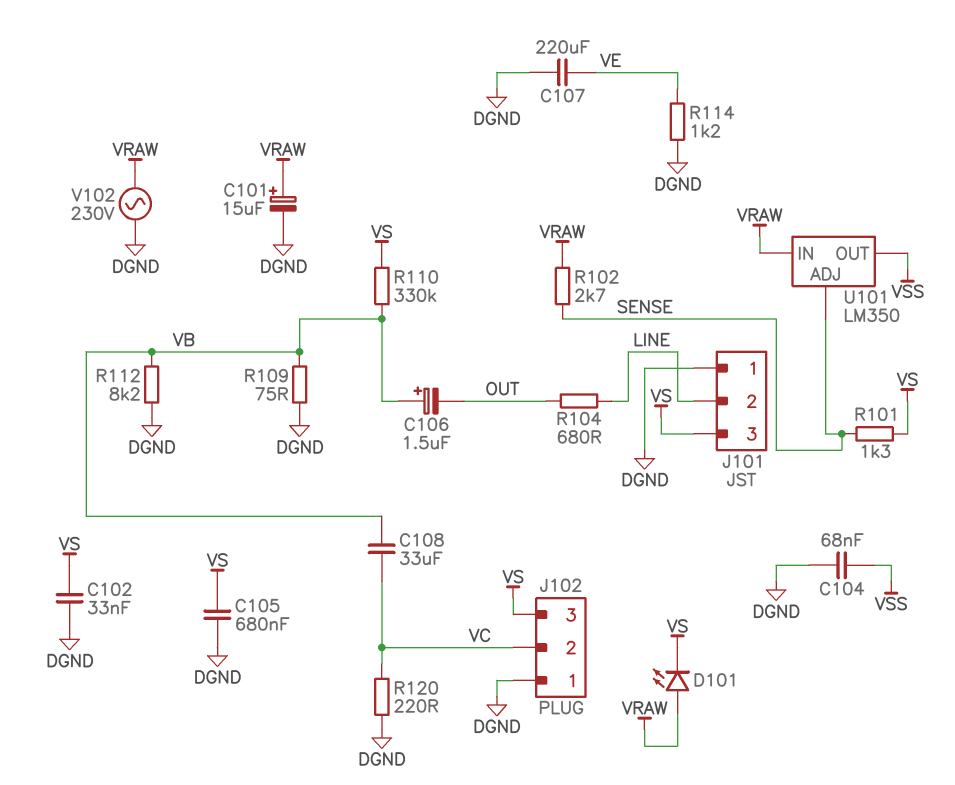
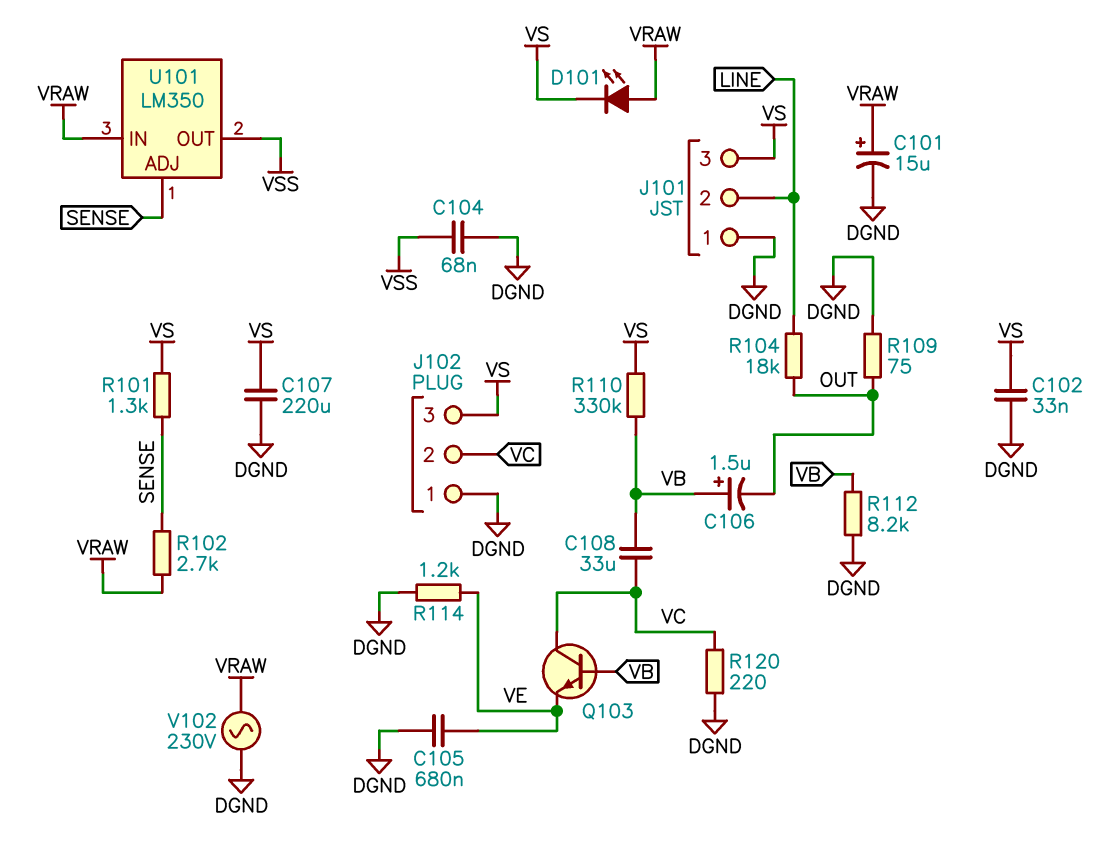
C105: 680nF (DGND, VS) -> 680nF (DGND, VE)
C107: 220uF (DGND, VE) -> 220uF (DGND, VS)
Q103: none -> NPN (B VB, C VC, E VE)
R104: 680 (LINE, OUT) -> 18k (LINE, OUT)
R109: 75 (DGND, VB) -> 75 (DGND, OUT)

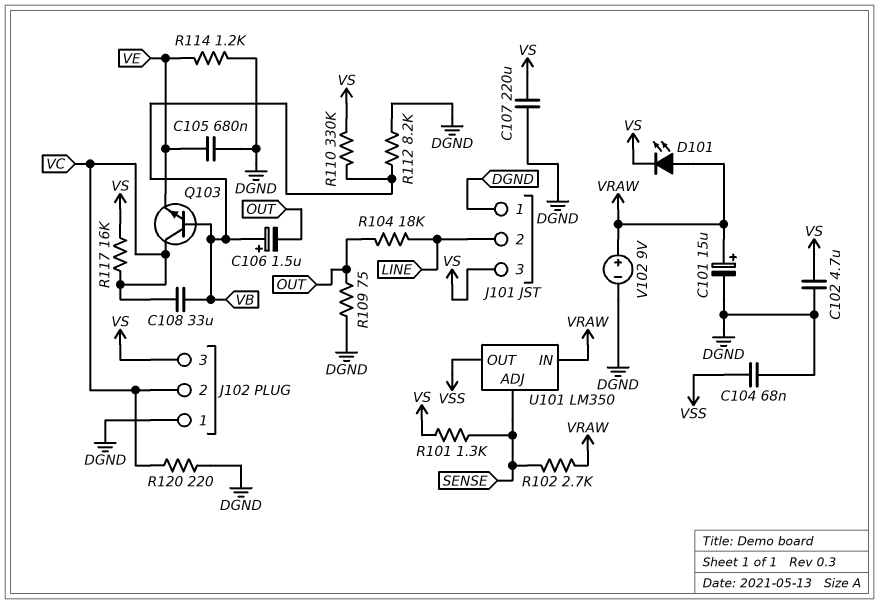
C102: 33nF (DGND, VS) -> 4.7uF (DGND, VS)
R117: none -> 16k (VC, VS)
V102: AC 230V (DGND, VRAW) -> 9V (plus VRAW, minus DGND)

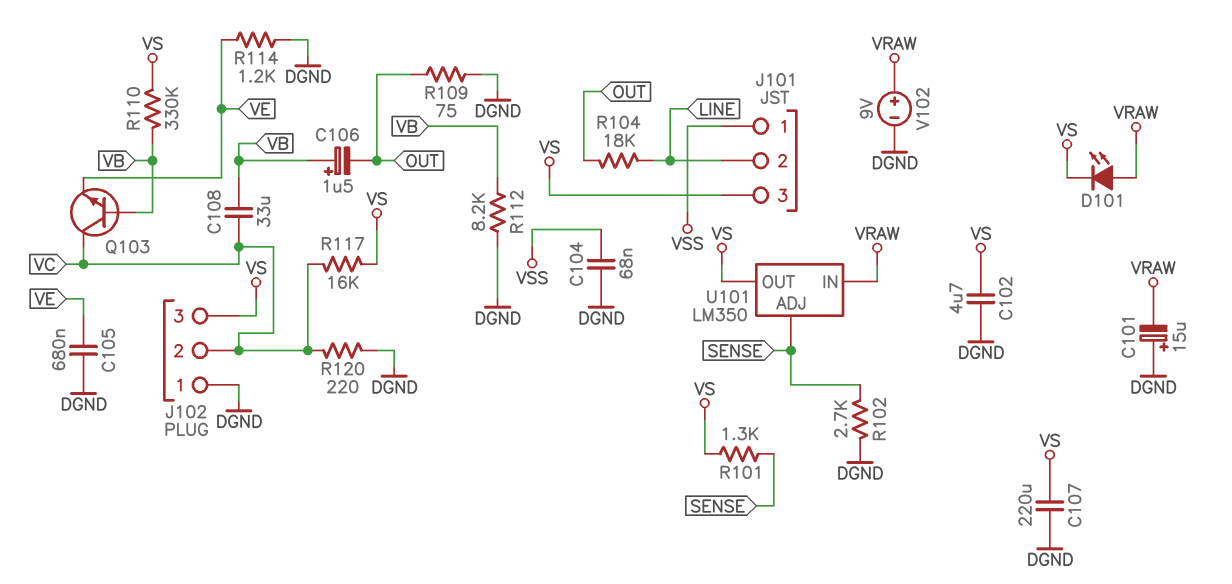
C101: 15uF (plus VRAW, minus DGND) -> 15uF (plus DGND, minus VRAW)
J101 pin 1: DGND -> VSS
R102: 2.7k (SENSE, VRAW) -> 2.7k (DGND, SENSE)
U101 pin OUT: VSS -> VS

